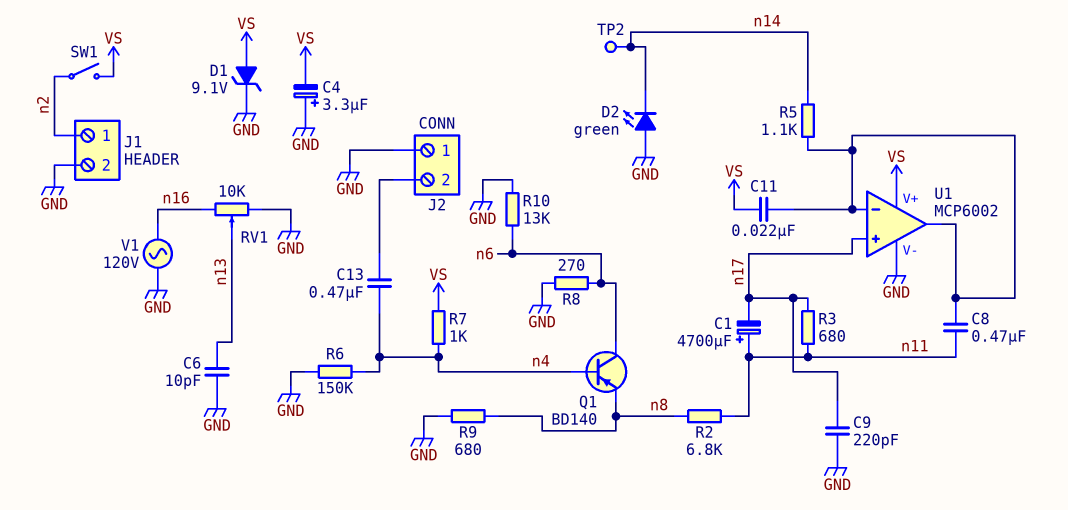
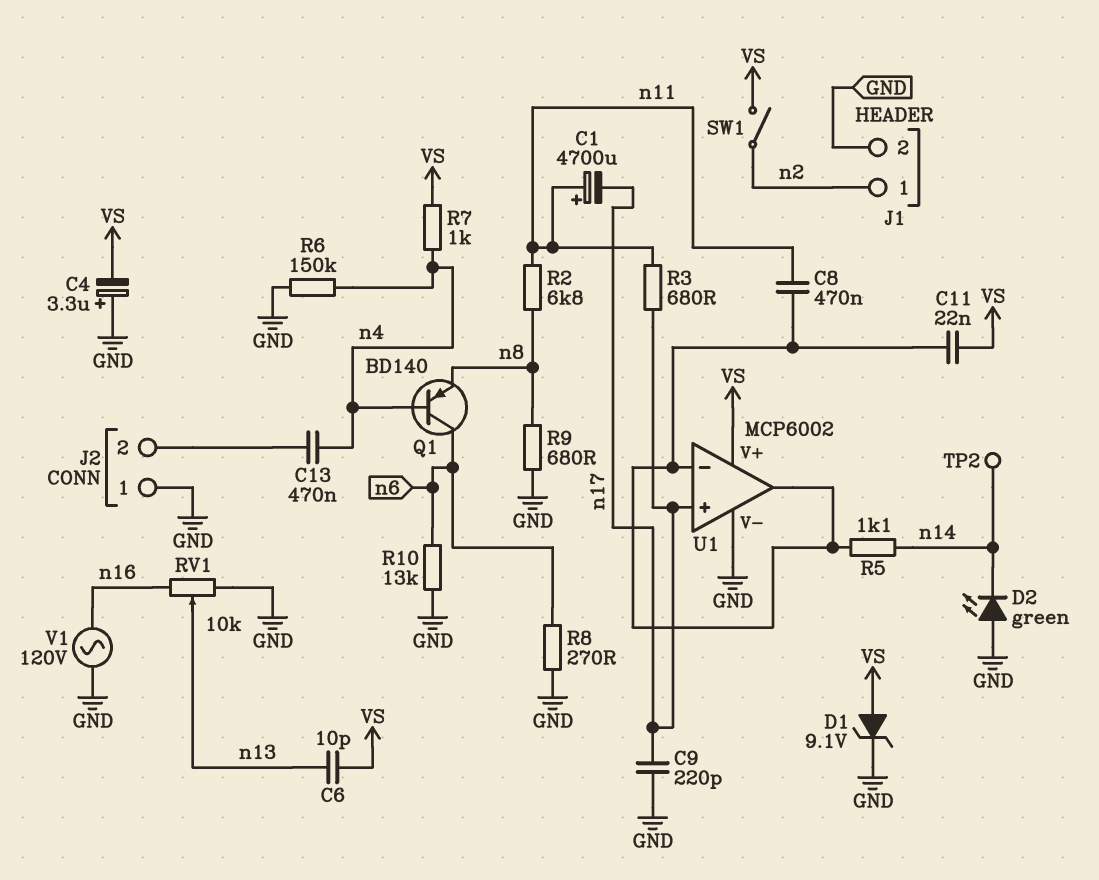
C6: 10pF (GND, n13) -> 10pF (VS, n13)

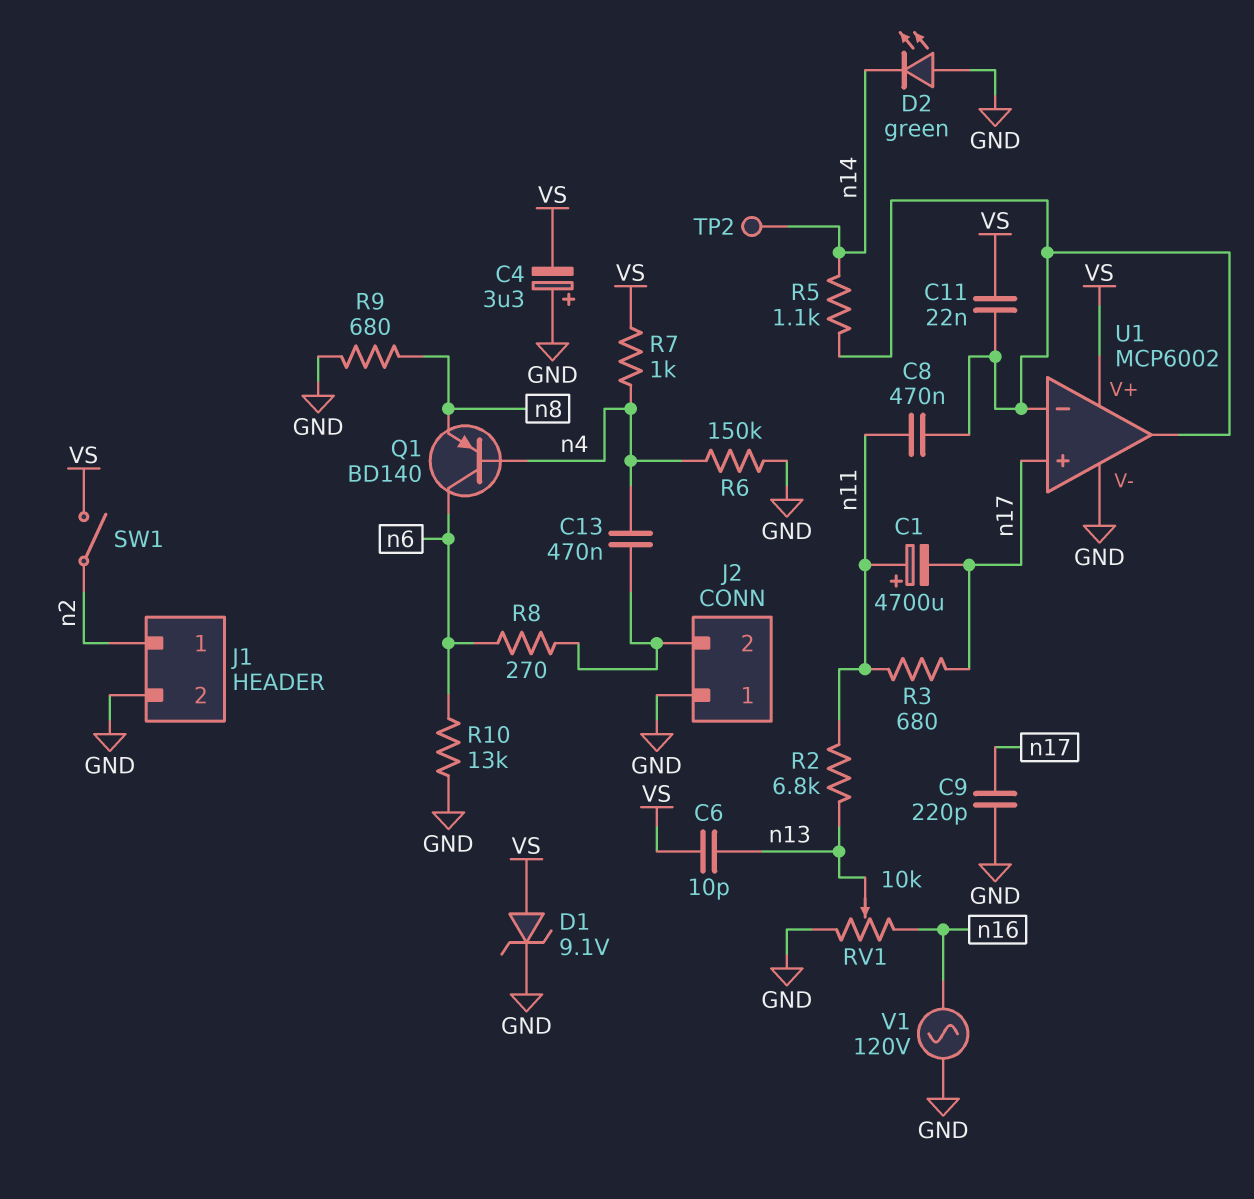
R2: 6.8k (n8, n11) -> 6.8k (n11, n13)
R8: 270 (GND, n6) -> 270 (J2/2, n6)

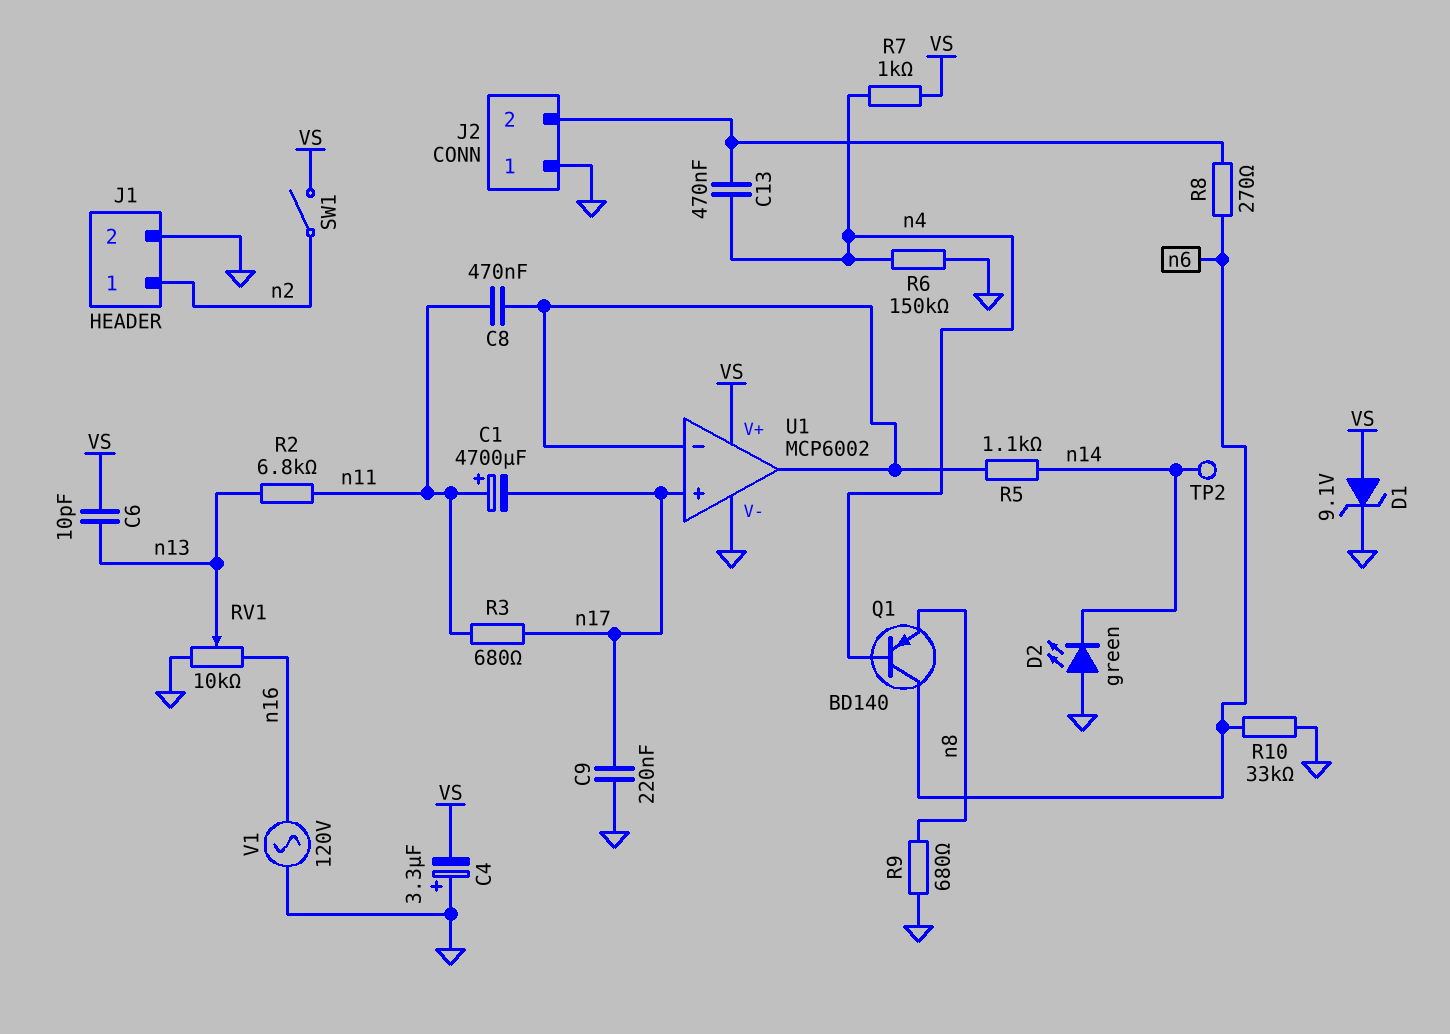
C9: 220pF (GND, n17) -> 220nF (GND, n17)
C11: 22nF (U1/in-, VS) -> none
R10: 13k (GND, n6) -> 33k (GND, n6)

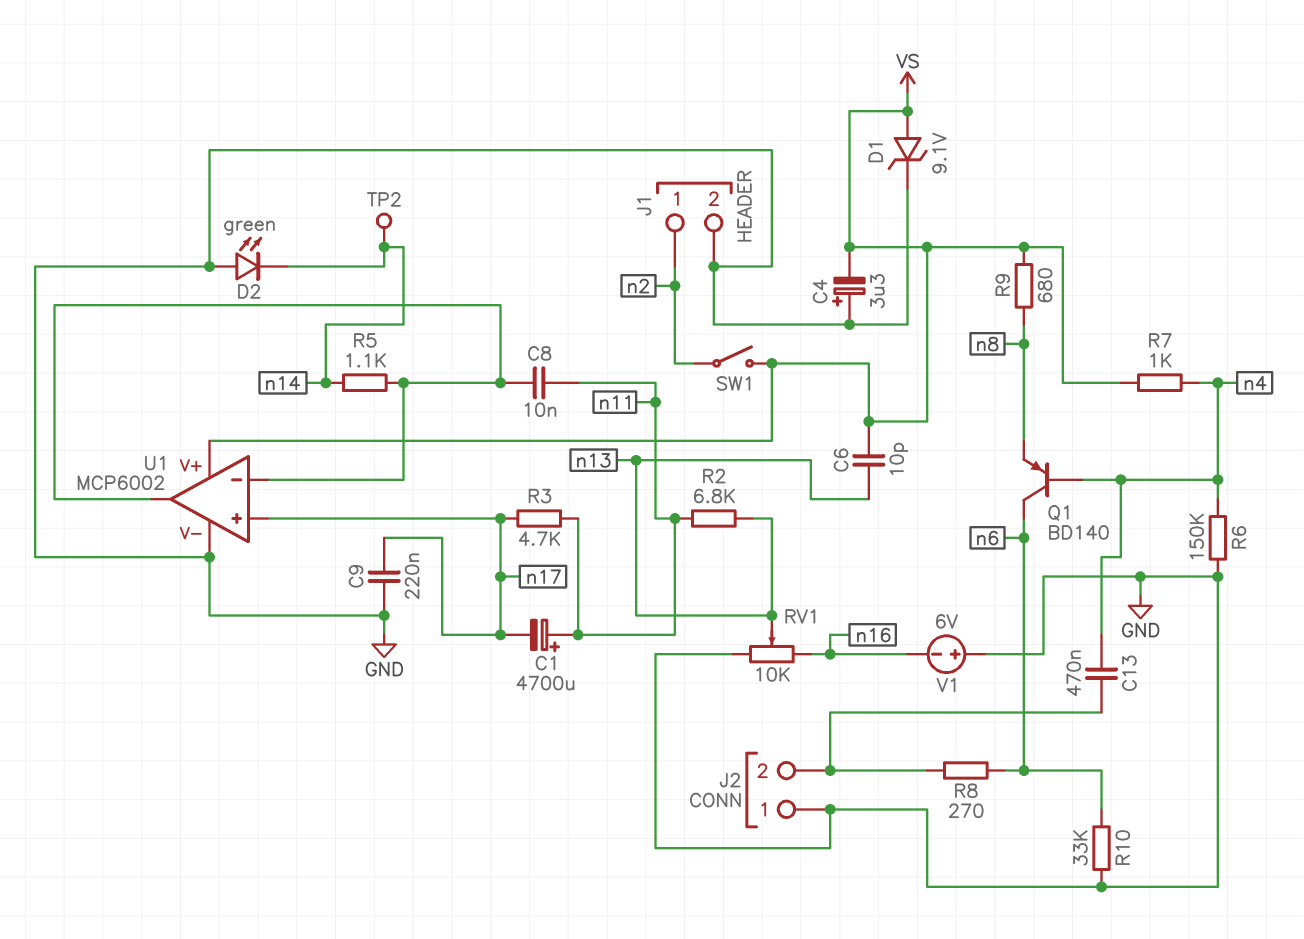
C8: 470nF (U1/in-, n11) -> 10nF (U1/in-, n11)
R3: 680 (n11, n17) -> 4.7k (n11, n17)
R9: 680 (GND, n8) -> 680 (VS, n8)
V1: AC 120V (GND, n16) -> 6V (plus GND, minus n16)

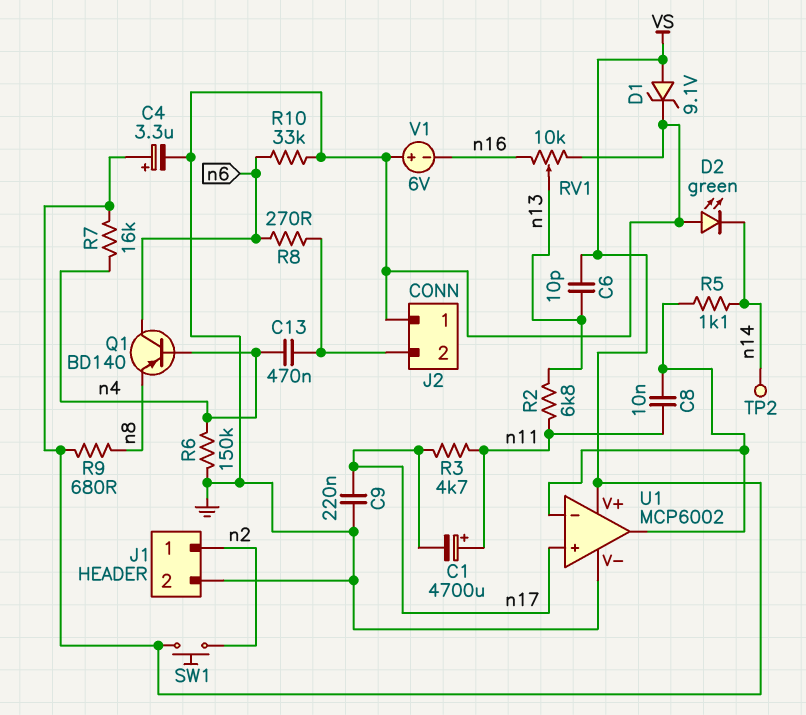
C4: 3.3uF (plus GND, minus VS) -> 3.3uF (plus VS, minus GND)
R7: 1k (VS, n4) -> 16k (VS, n4)
SW1: switch (VS, n2) -> button (VS, n2)

